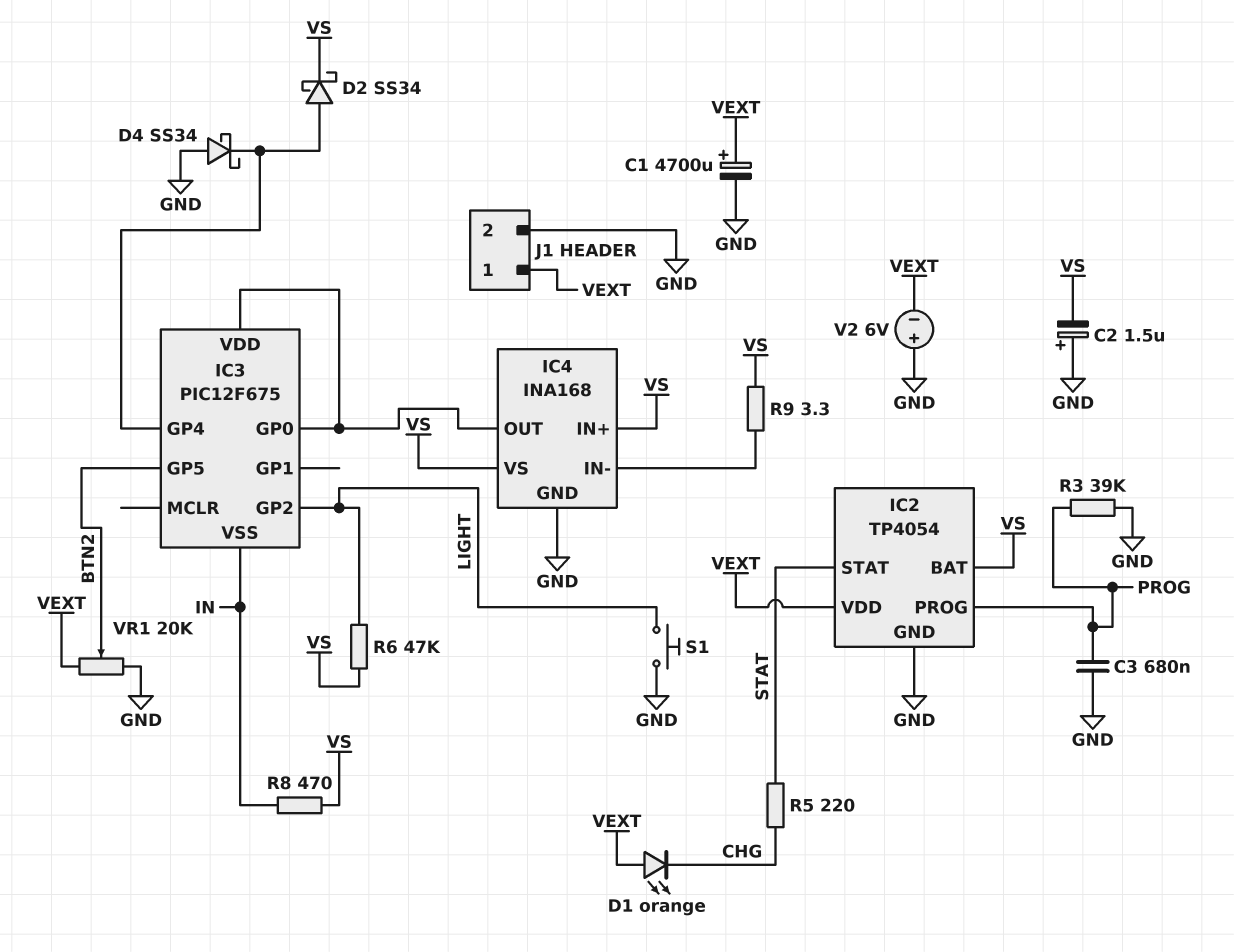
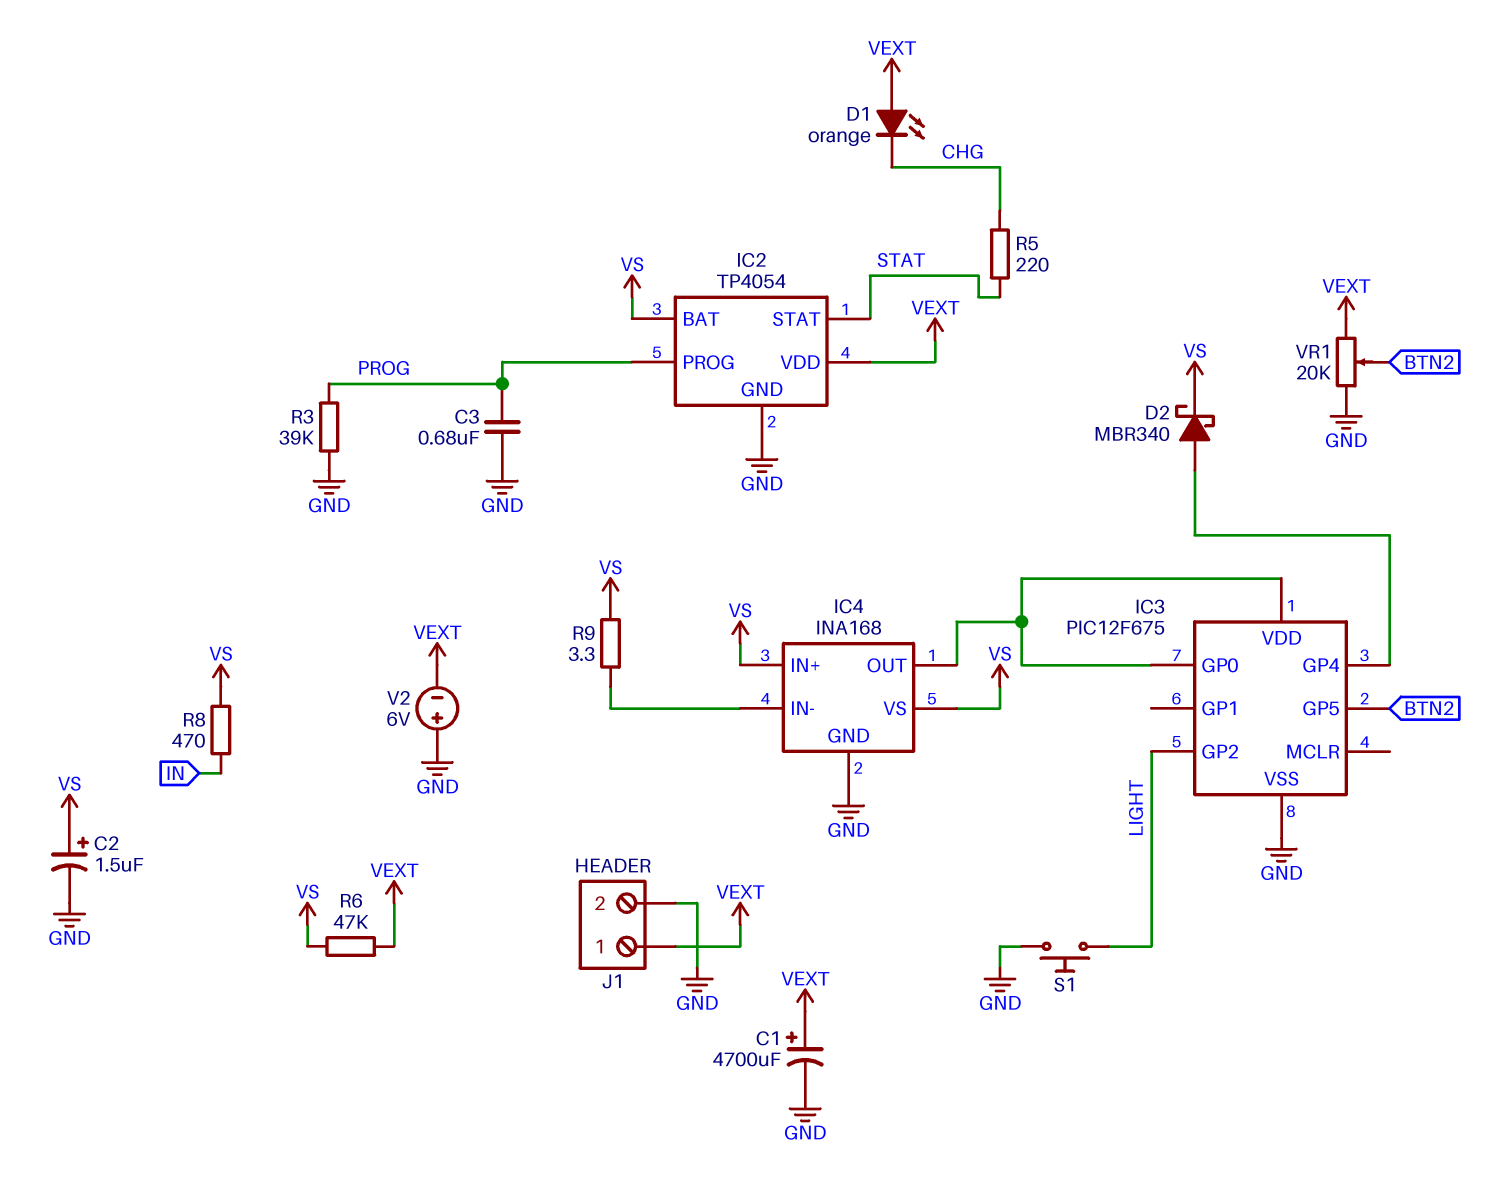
C2: 1.5uF (plus GND, minus VS) -> 1.5uF (plus VS, minus GND)
D2: schottky SS34 (A IC3/GP4, K VS) -> schottky MBR340 (A IC3/GP4, K VS)
D4: schottky SS34 (A GND, K IC3/GP4) -> none
IC3 pin VSS: IN -> GND
R6: 47k (LIGHT, VS) -> 47k (VEXT, VS)

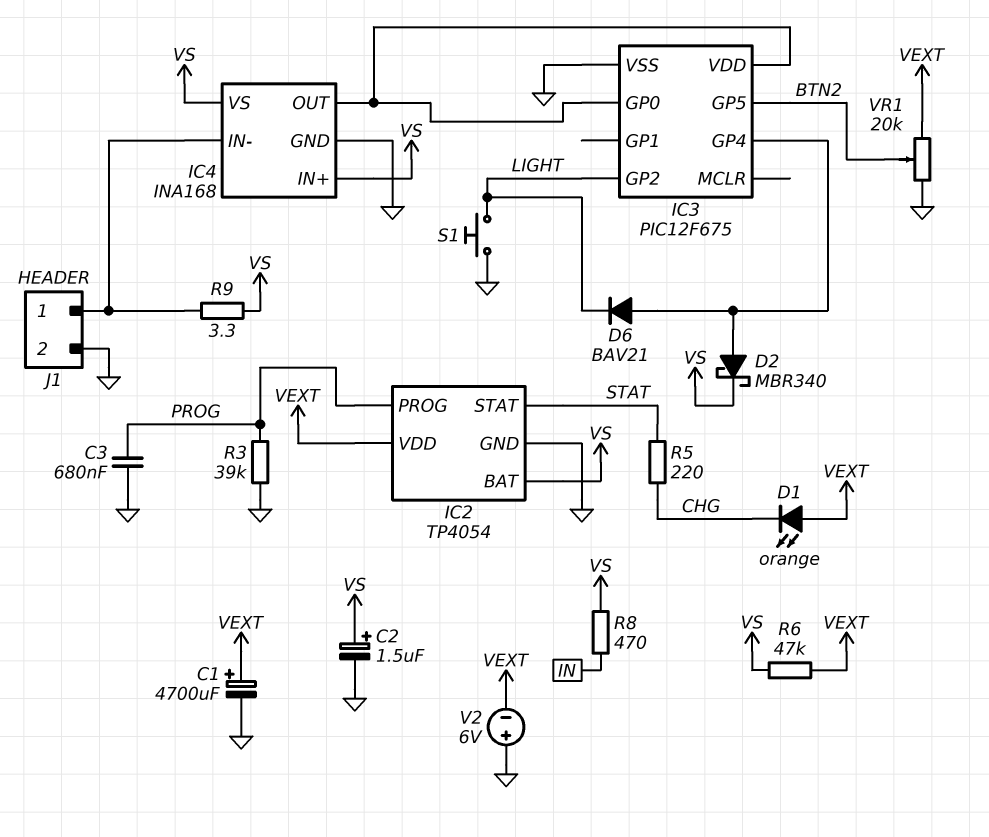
D6: none -> diode BAV21 (A IC3/GP4, K LIGHT)
J1 pin 1: VEXT -> IC4/IN-

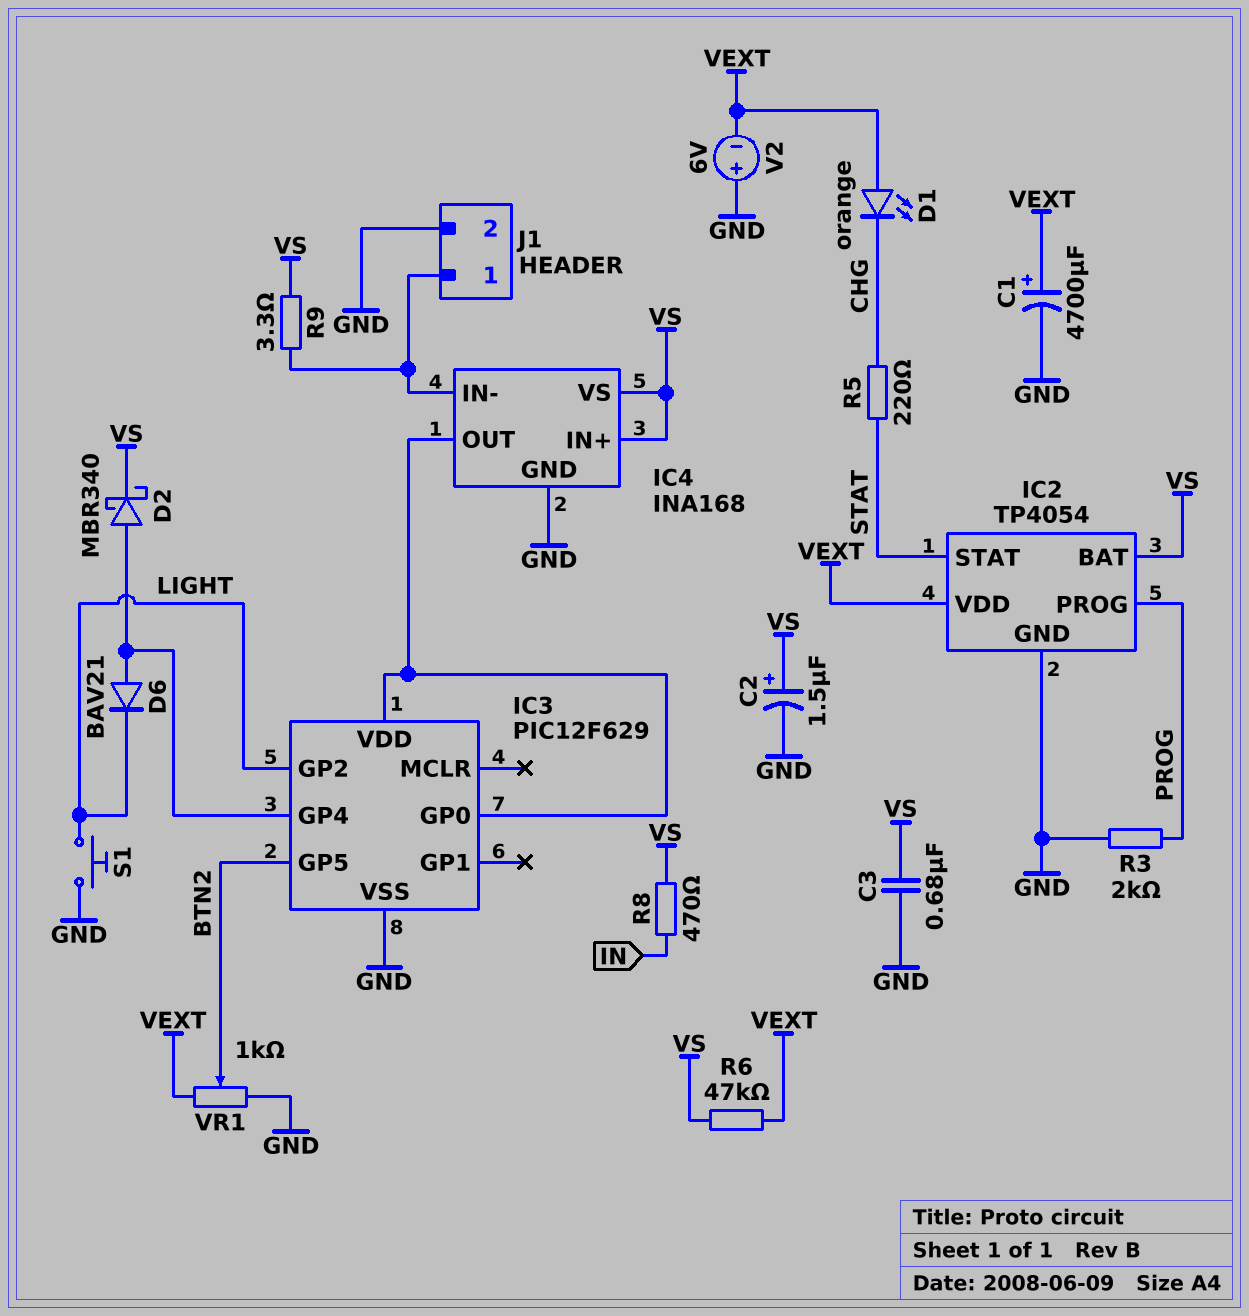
C3: 680nF (GND, PROG) -> 680nF (GND, VS)
IC3: PIC12F675 -> PIC12F629
R3: 39k (GND, PROG) -> 2k (GND, PROG)
VR1: 20k (GND, VEXT, wiper BTN2) -> 1k (GND, VEXT, wiper BTN2)

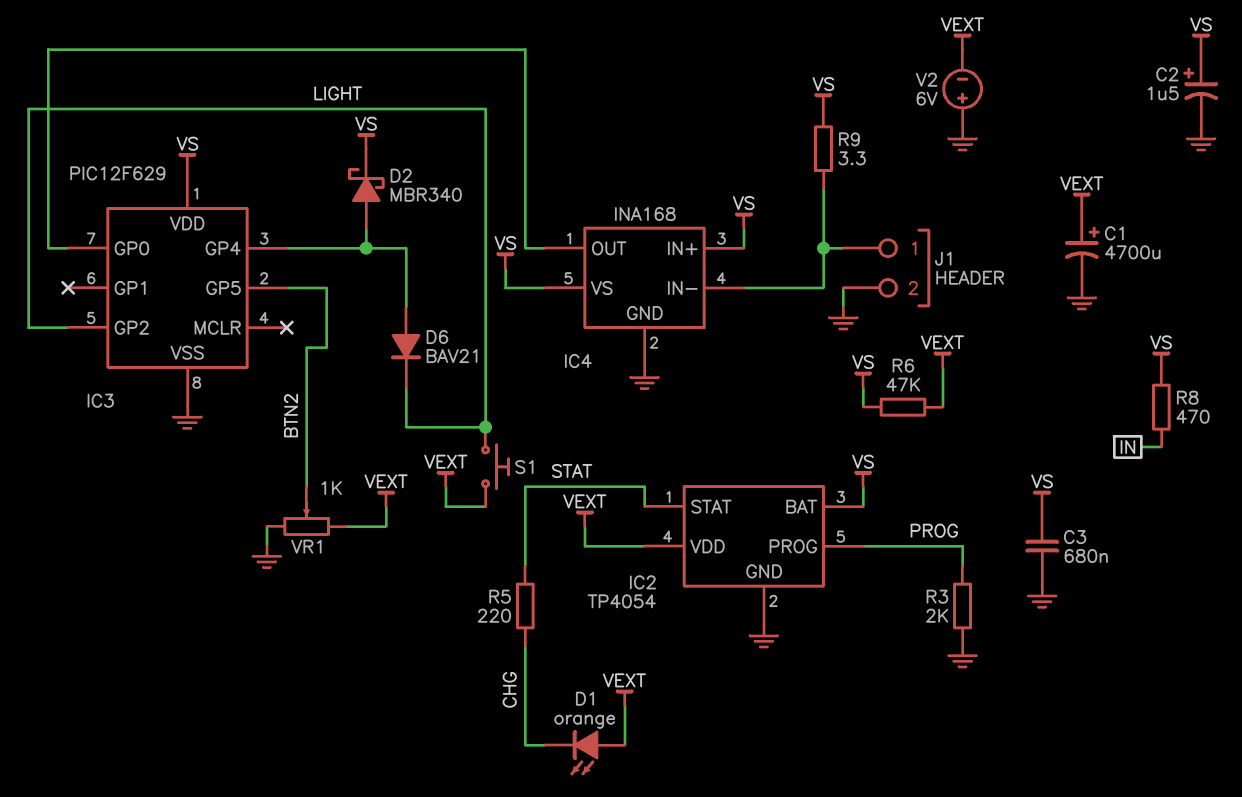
IC3 pin VDD: IC3/GP0 -> VS
S1: button (GND, LIGHT) -> button (LIGHT, VEXT)

